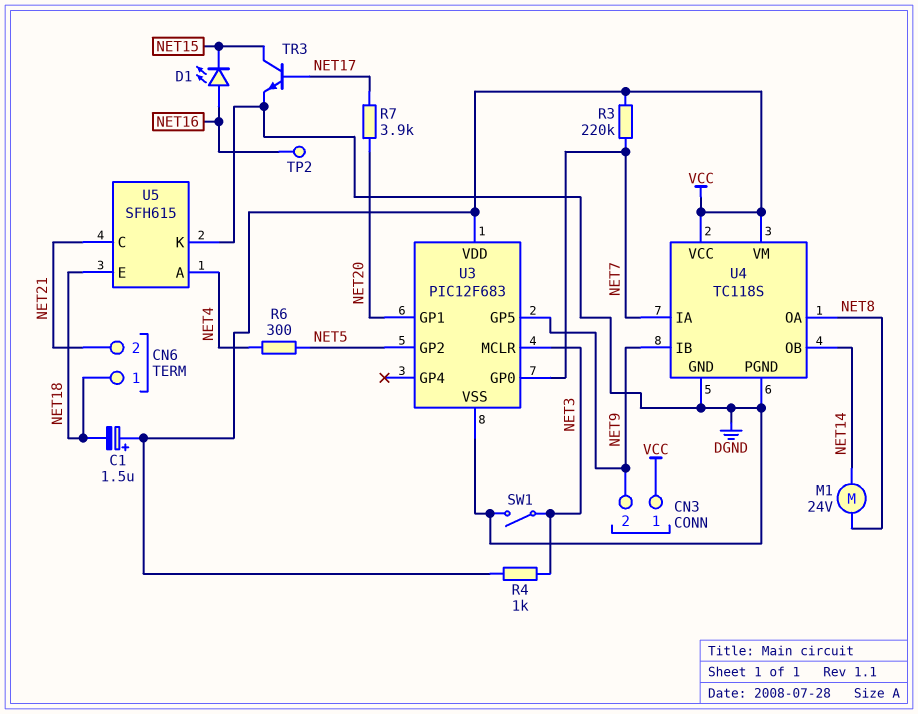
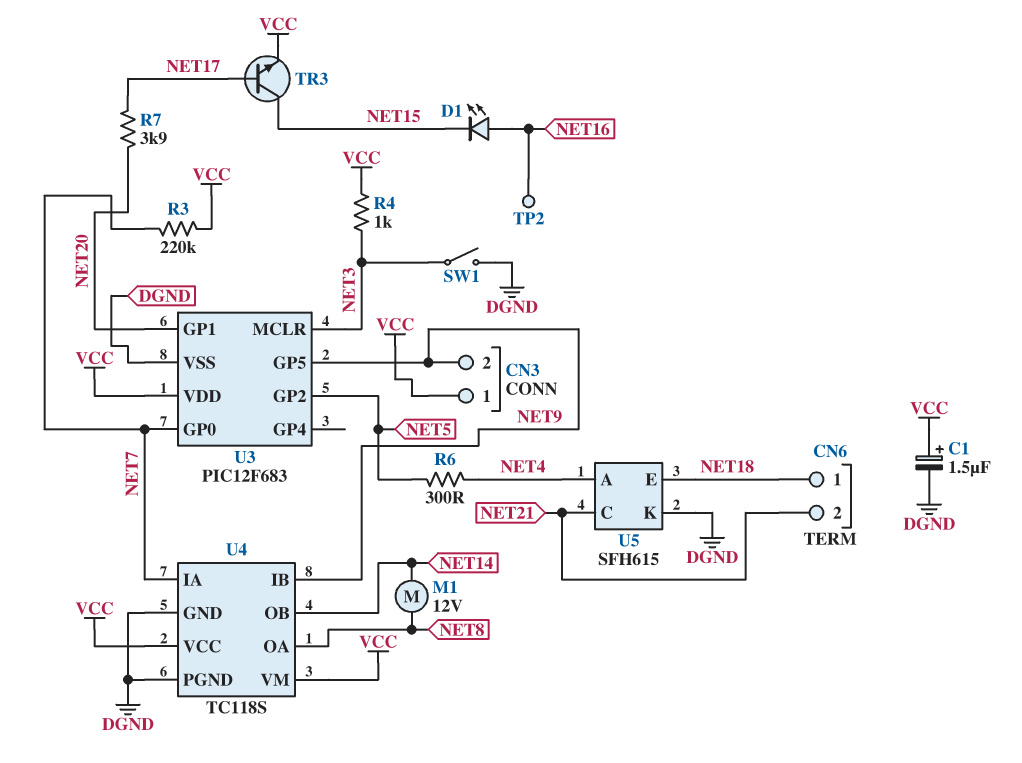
C1: 1.5uF (plus VCC, minus NET18) -> 1.5uF (plus VCC, minus DGND)
M1: motor 24V (NET8, NET14) -> motor 12V (NET8, NET14)
TR3: NPN (B NET17, C NET15, E DGND) -> NPN (B NET17, C NET15, E VCC)

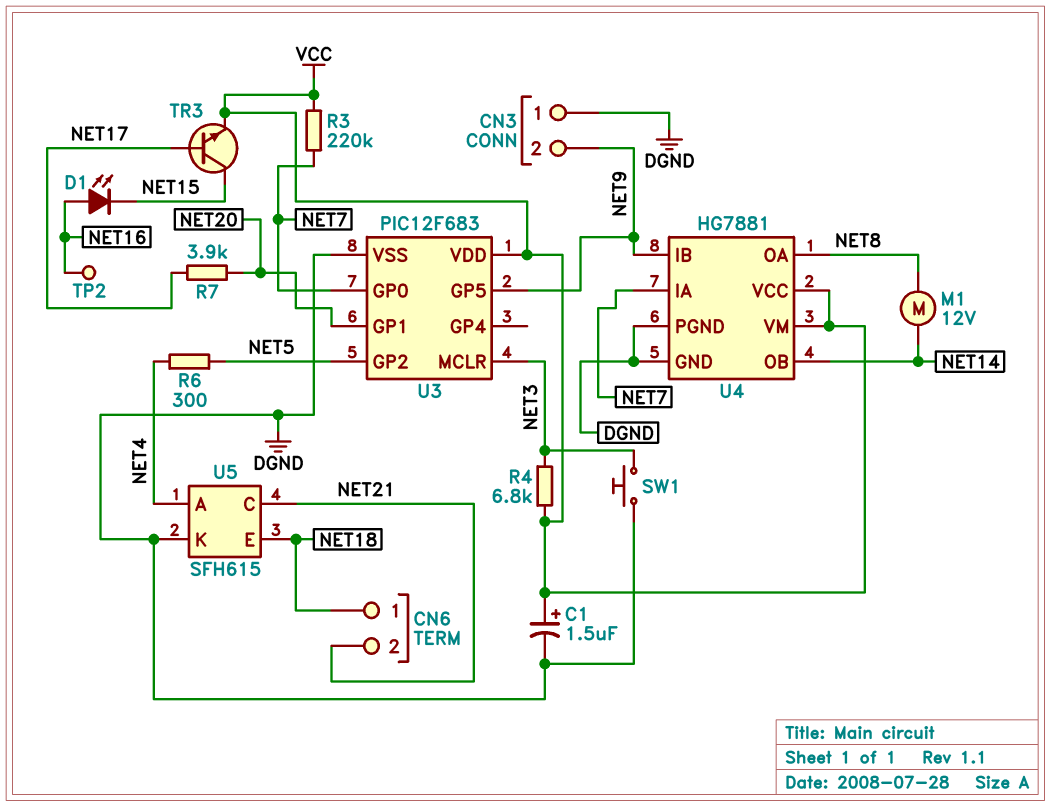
CN3 pin 1: VCC -> DGND
R4: 1k (NET3, VCC) -> 6.8k (NET3, VCC)
SW1: switch (DGND, NET3) -> button (DGND, NET3)
U4: TC118S -> HG7881

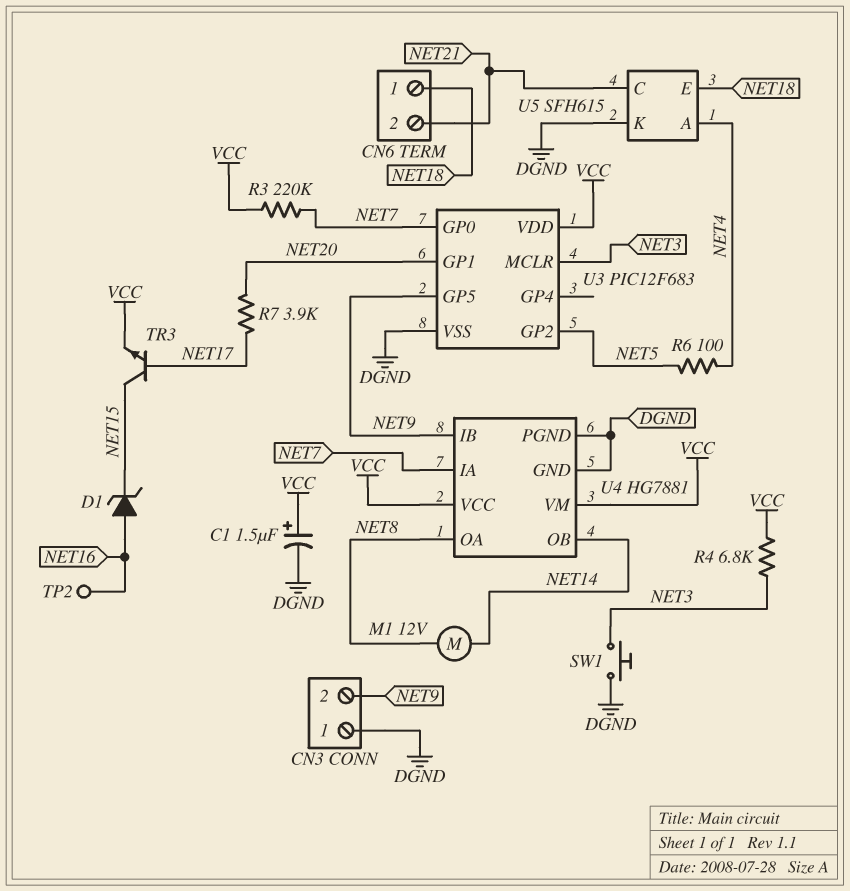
D1: LED (A NET16, K NET15) -> zener (A NET16, K NET15)
R6: 300 (NET4, NET5) -> 100 (NET4, NET5)

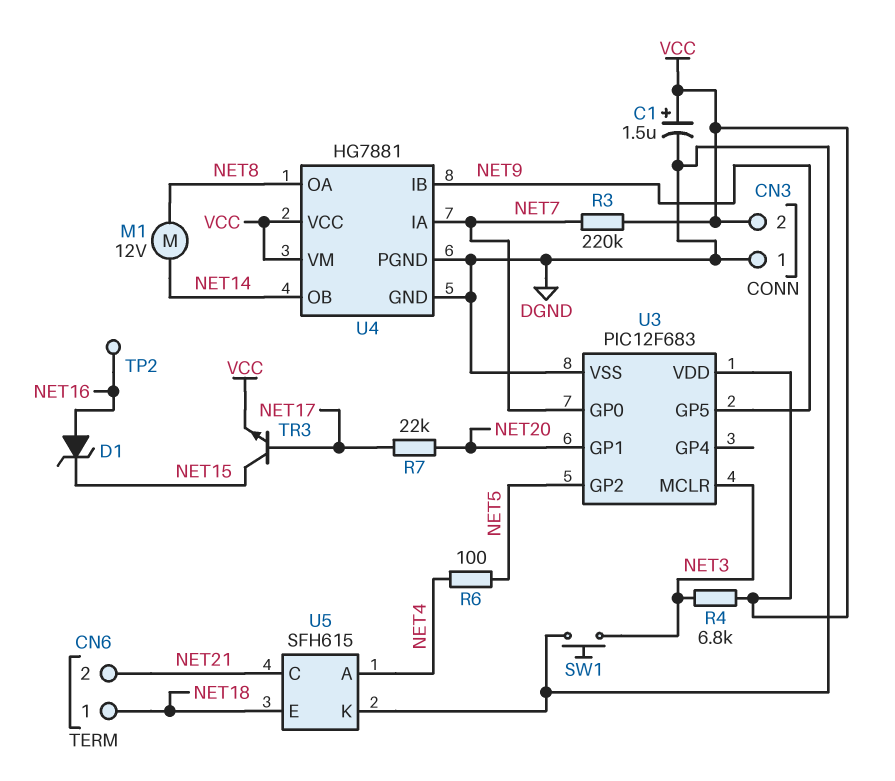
CN3 pin 2: NET9 -> VCC
R7: 3.9k (NET17, NET20) -> 22k (NET17, NET20)

